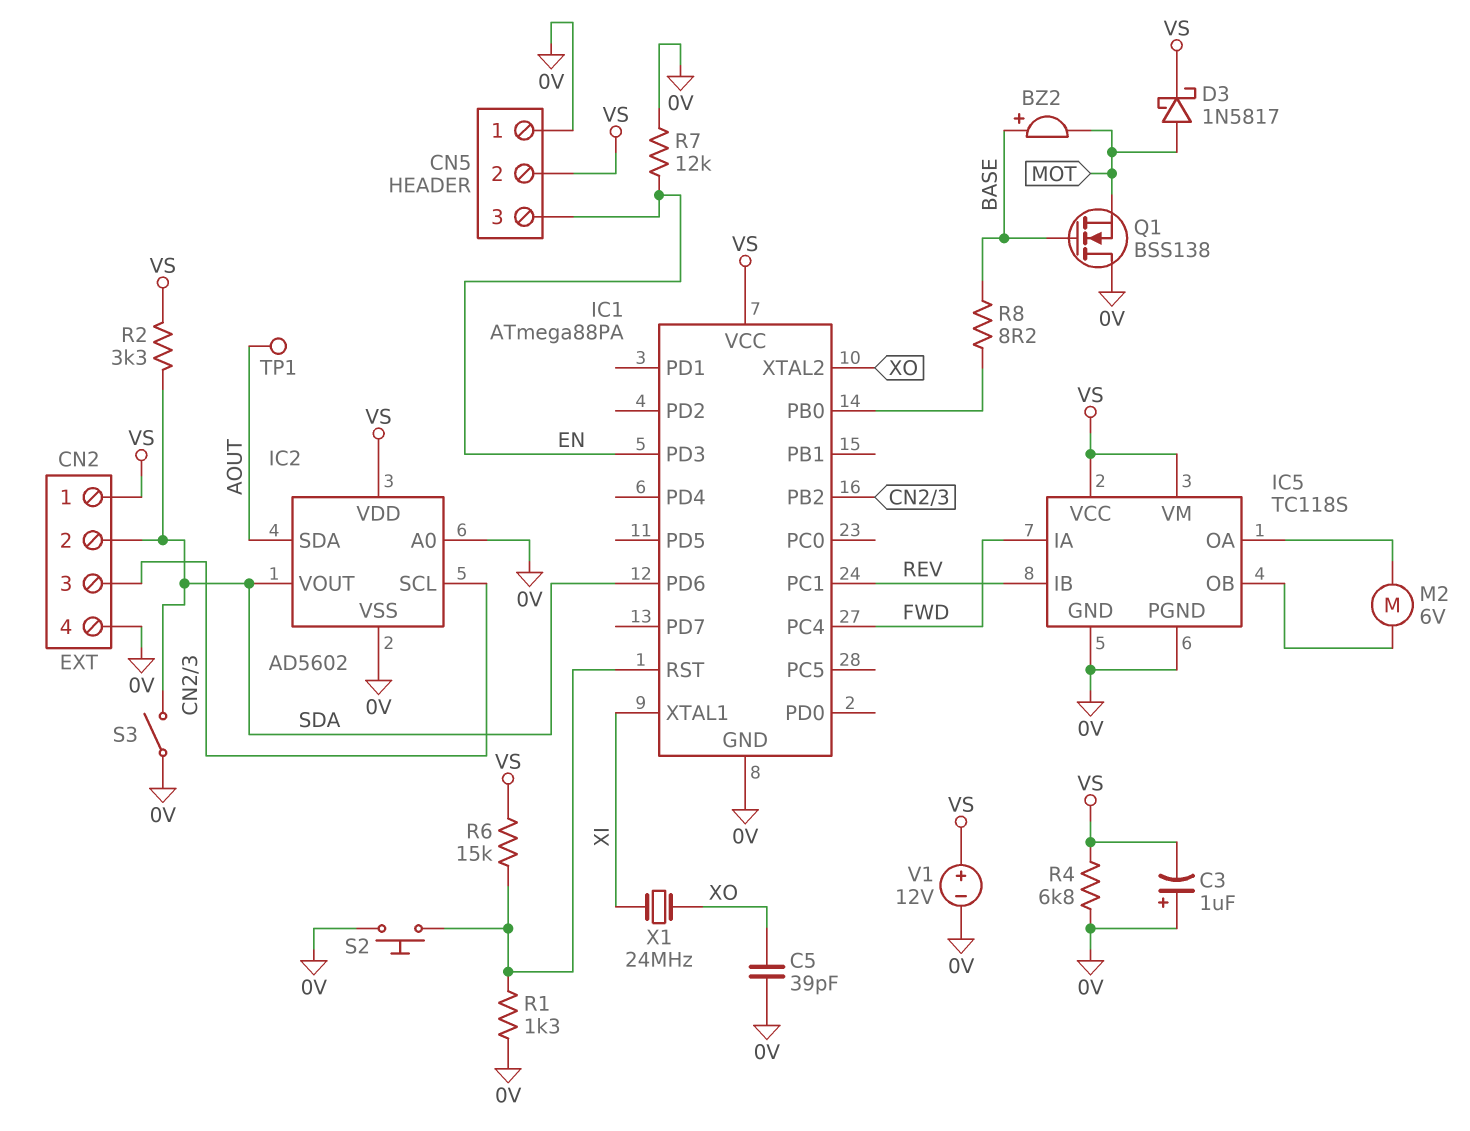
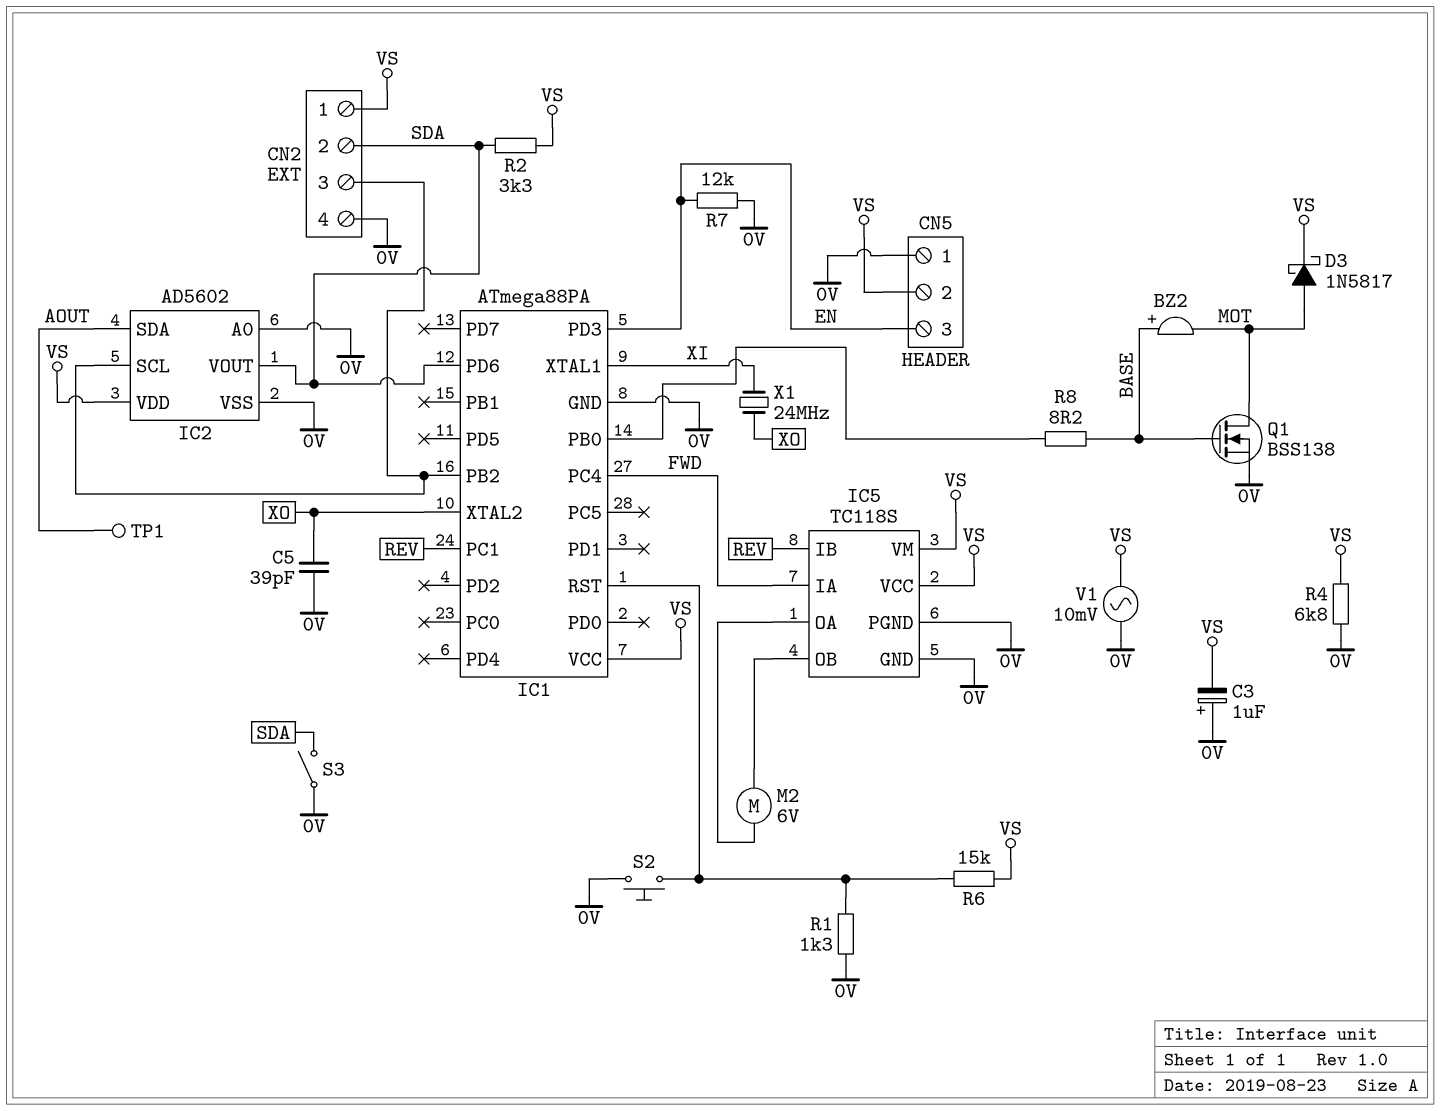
Q1: NMOS BSS138 (G BASE, D 0V, S MOT) -> NMOS BSS138 (G BASE, D MOT, S 0V)
V1: 12V (plus VS, minus 0V) -> AC 10mV (0V, VS)

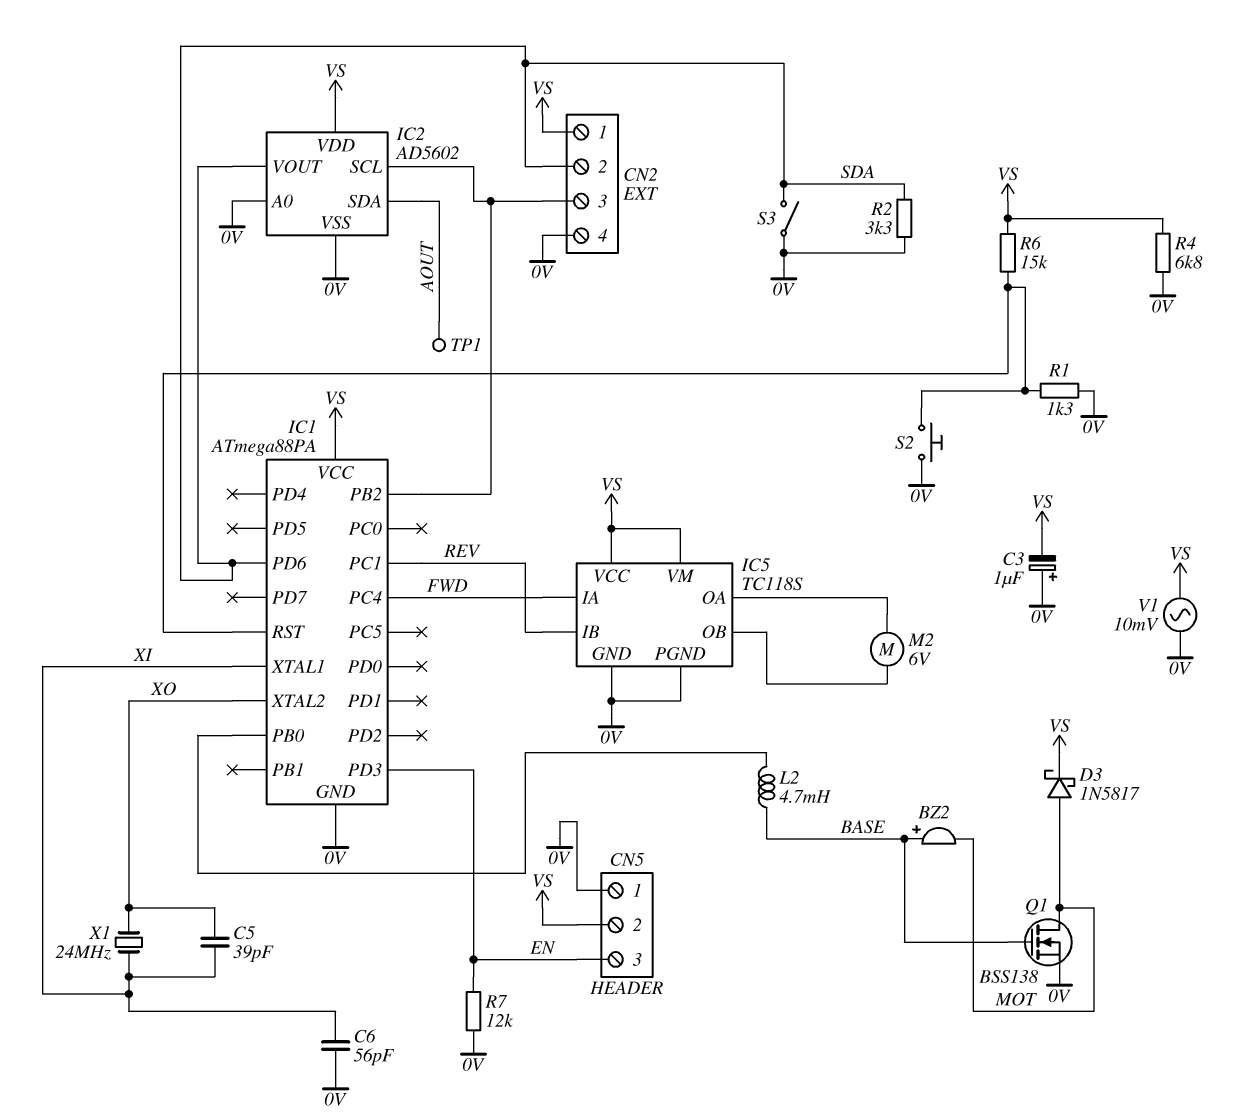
C5: 39pF (0V, XO) -> 39pF (XI, XO)
C6: none -> 56pF (0V, XI)
L2: none -> 4.7mH (BASE, IC1/PB0)
R2: 3.3k (SDA, VS) -> 3.3k (0V, SDA)
R8: 8.2 (BASE, IC1/PB0) -> none

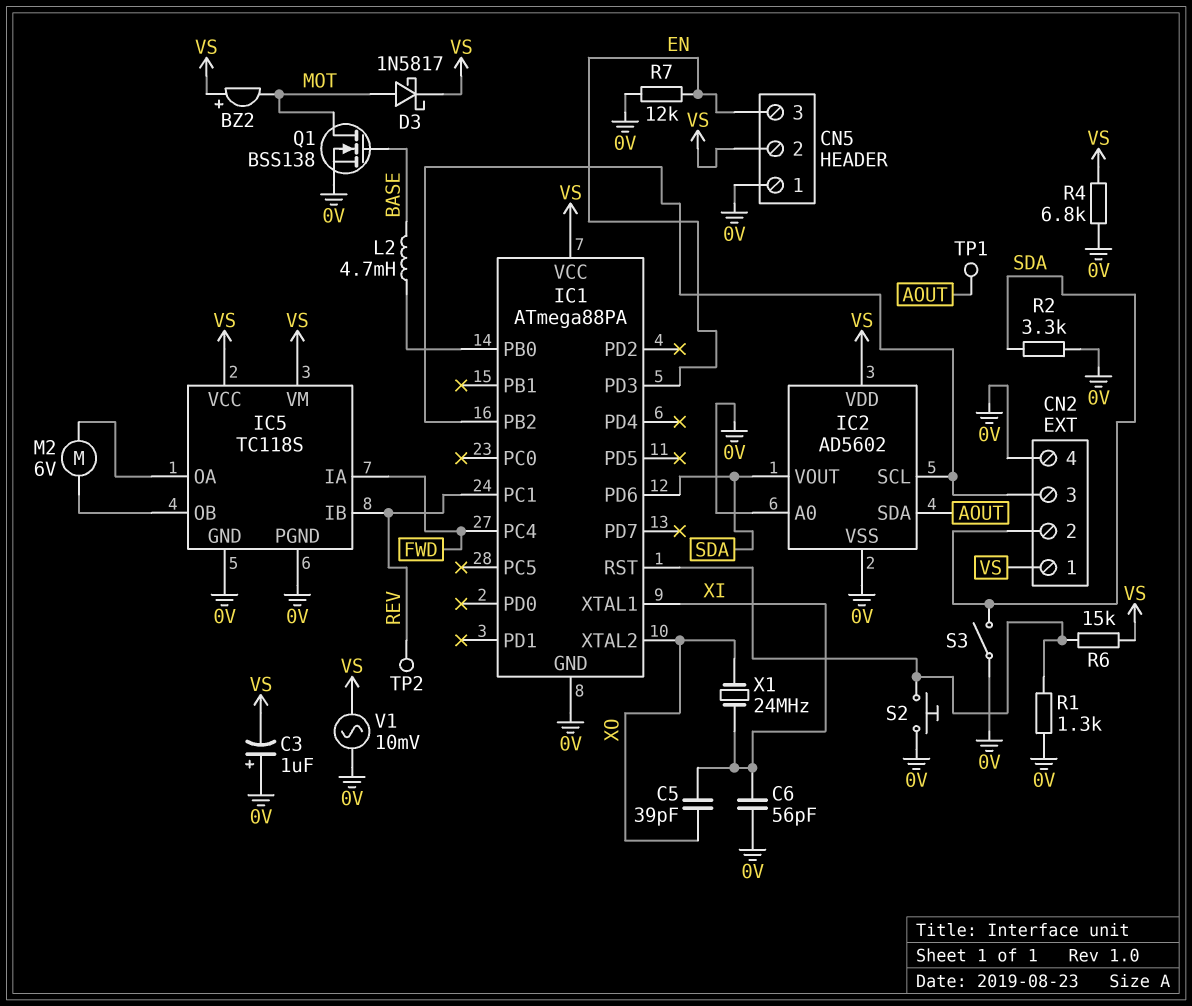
BZ2: buzzer (plus BASE, minus MOT) -> buzzer (plus VS, minus MOT)
TP2: none -> test point (REV)

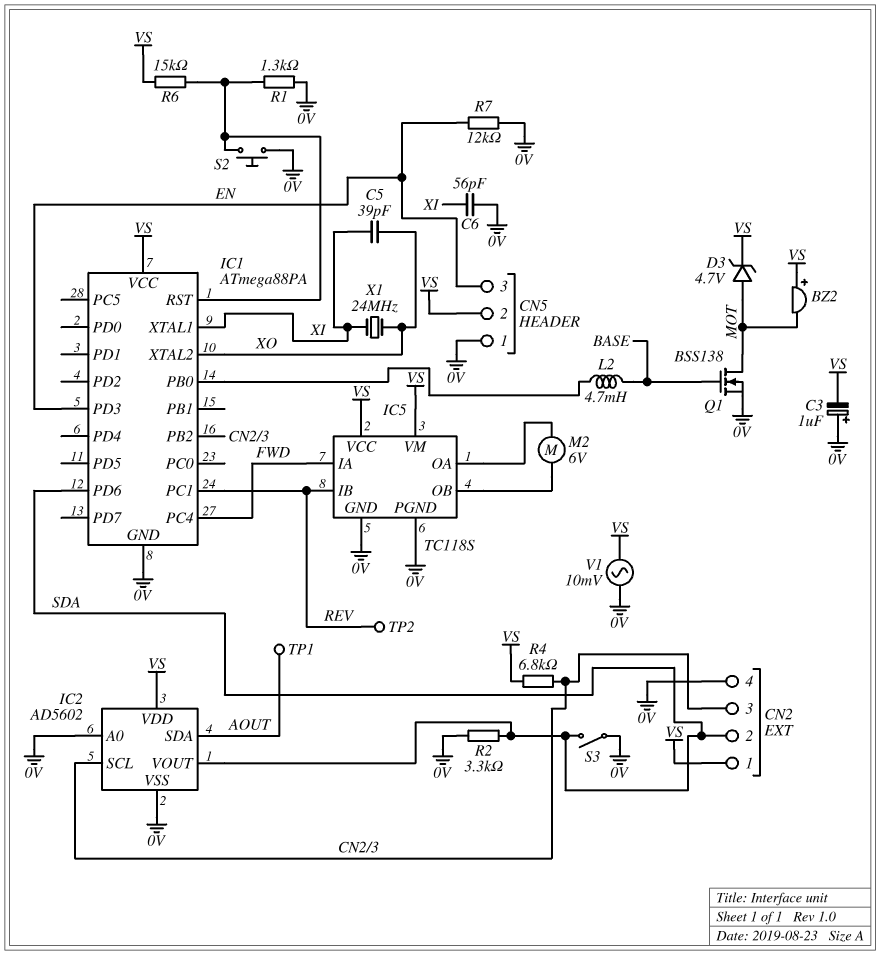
D3: schottky 1N5817 (A MOT, K VS) -> zener 4.7V (A MOT, K VS)
R4: 6.8k (0V, VS) -> 6.8k (CN2/3, VS)

